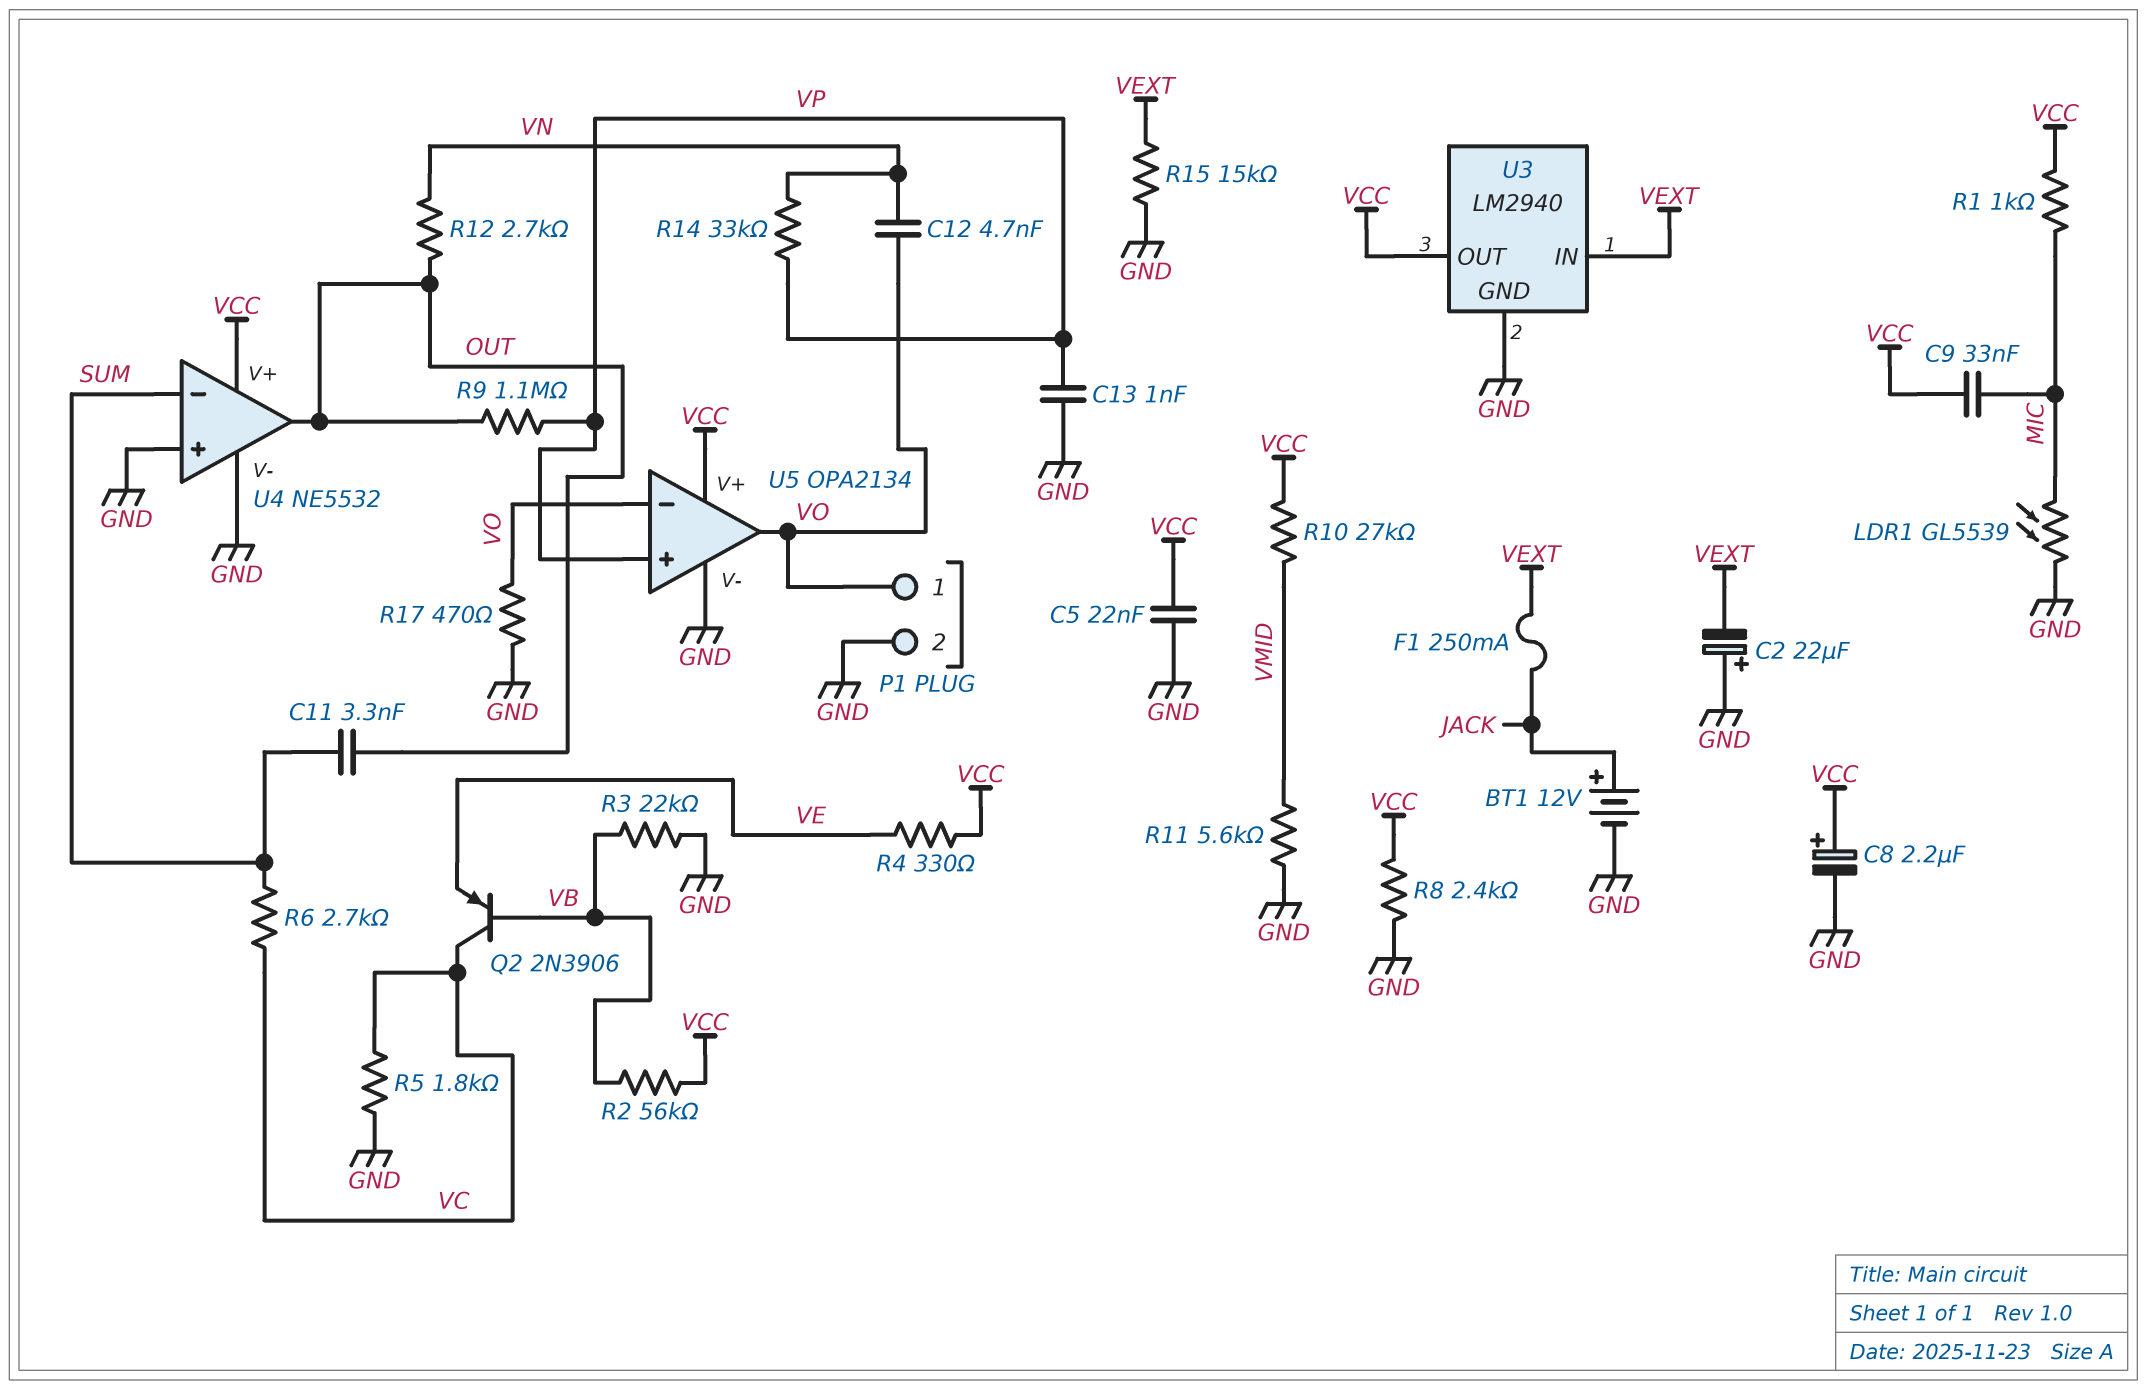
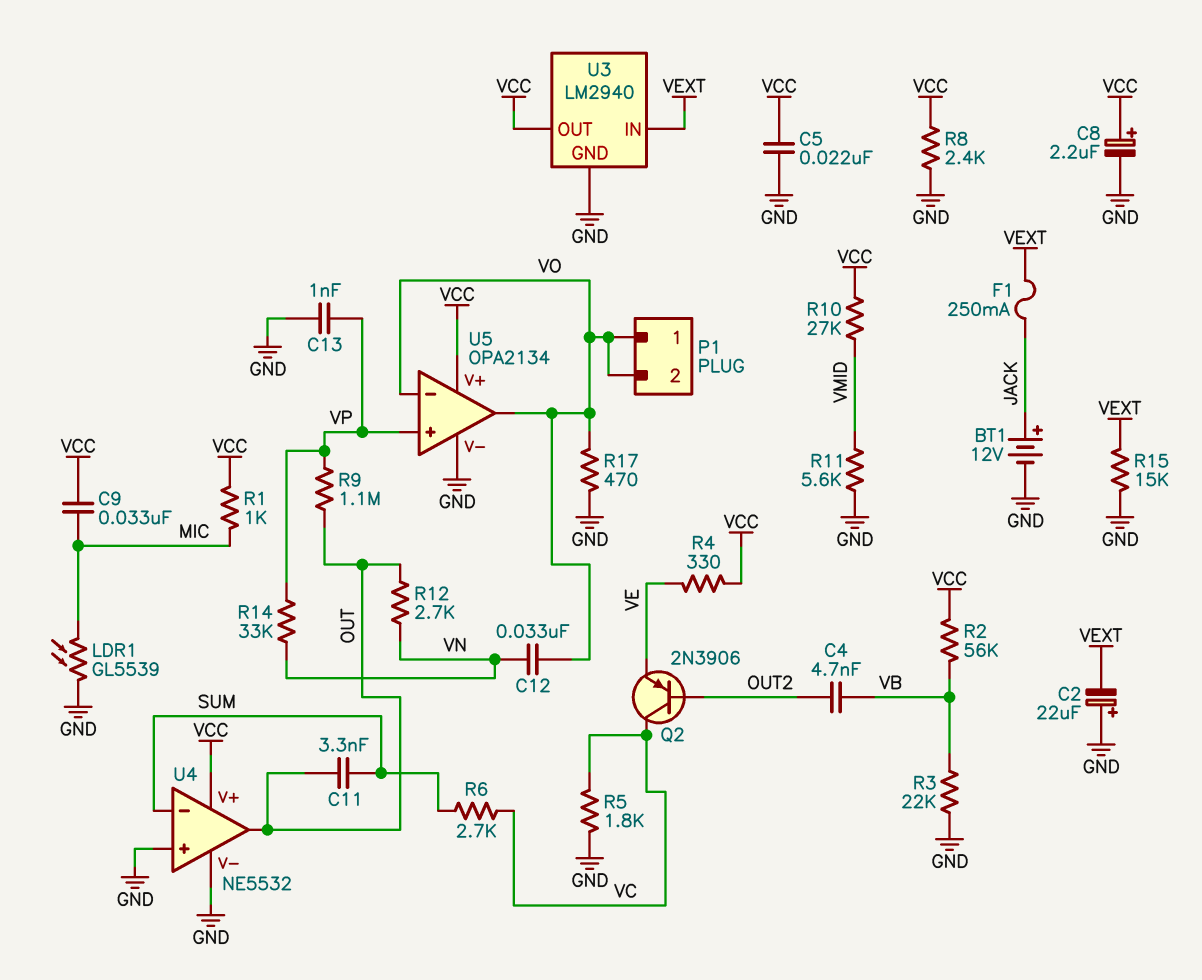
C4: none -> 4.7nF (OUT2, VB)
C12: 4.7nF (VN, VO) -> 33nF (VN, VO)
P1 pin 2: GND -> VO
Q2: PNP 2N3906 (B VB, C VC, E VE) -> PNP 2N3906 (B OUT2, C VC, E VE)

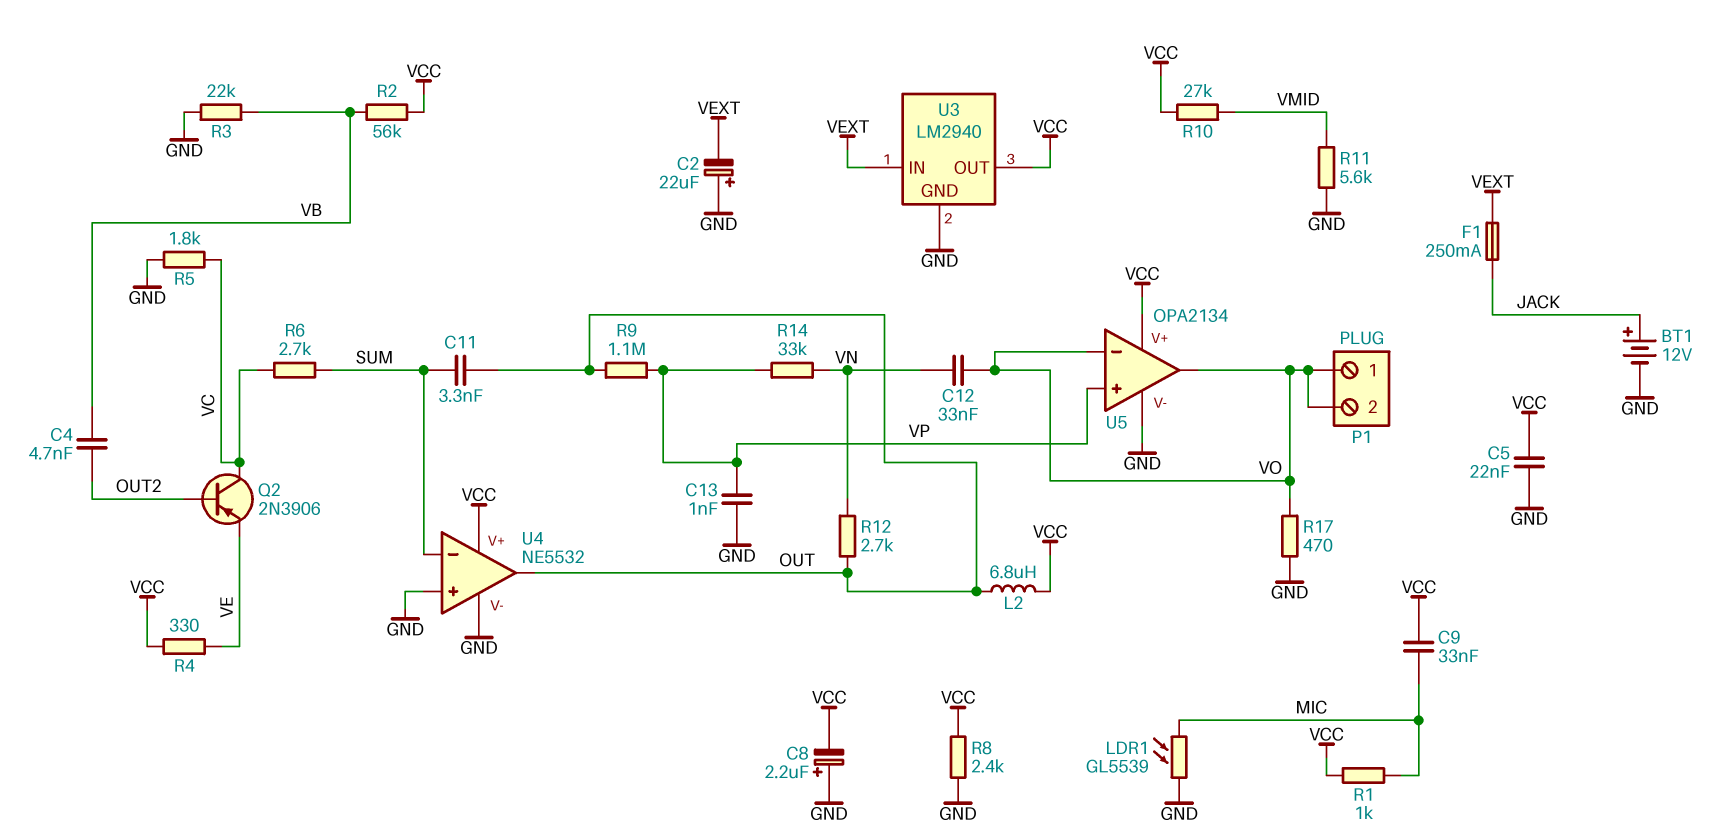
C8: 2.2uF (plus VCC, minus GND) -> 2.2uF (plus GND, minus VCC)
L2: none -> 6.8uH (OUT, VCC)
R15: 15k (GND, VEXT) -> none

